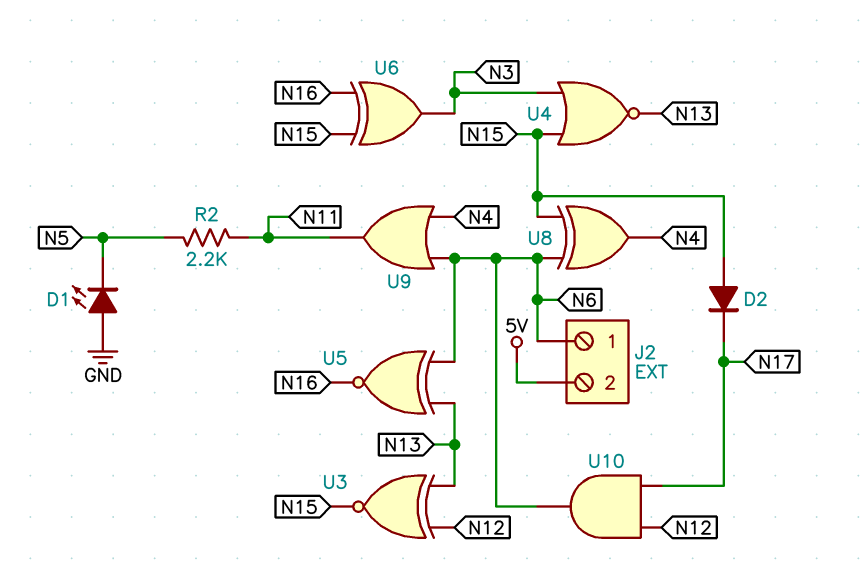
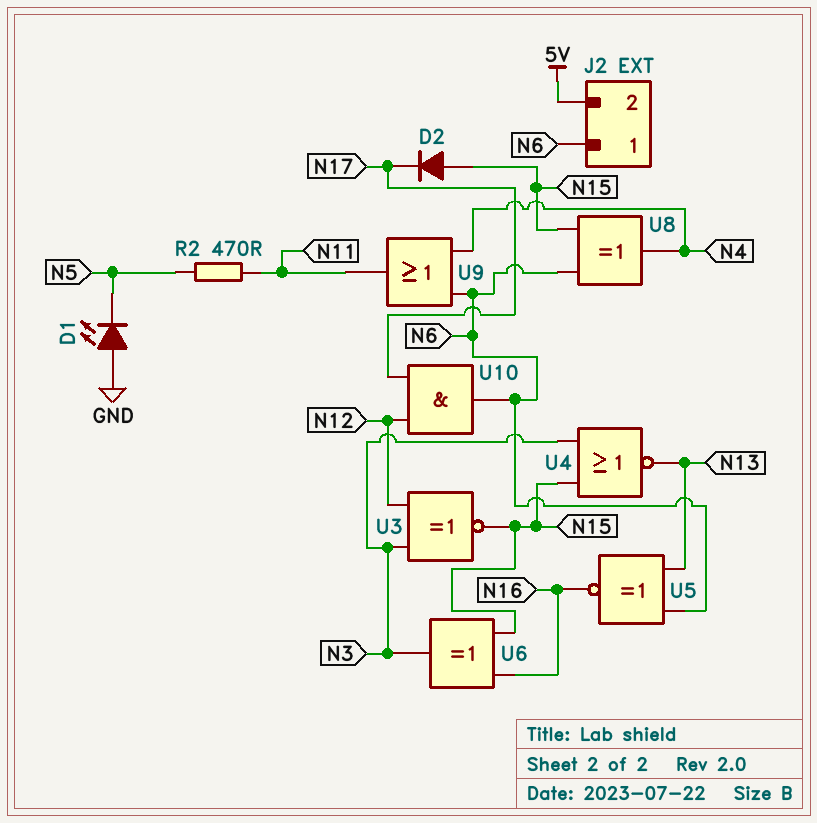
R2: 2.2k (N5, N11) -> 470 (N5, N11)
U3: XNOR (in N12, in N13, out N15) -> XNOR (in N3, in N12, out N15)

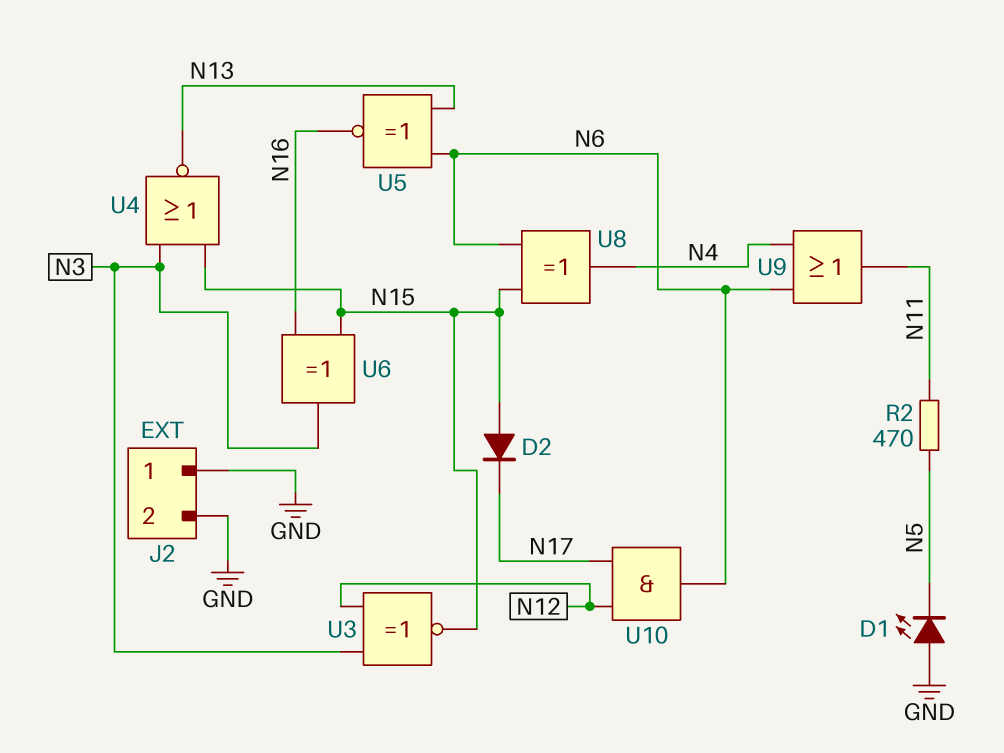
J2 pin 1: N6 -> GND
J2 pin 2: 5V -> GND

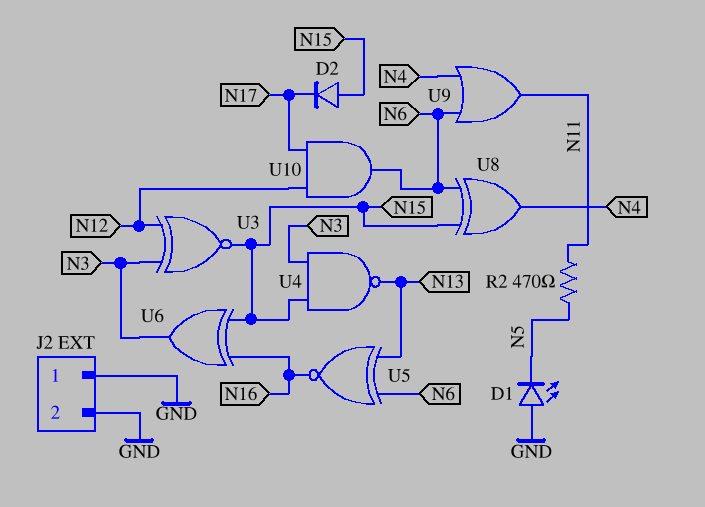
U4: NOR (in N3, in N15, out N13) -> NAND (in N3, in N15, out N13)

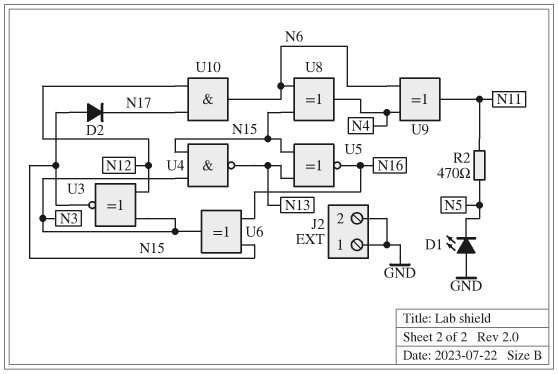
U5: XNOR (in N6, in N13, out N16) -> XNOR (in N13, in N15, out N16)
U9: OR (in N4, in N6, out N11) -> XOR (in N4, in N6, out N11)

